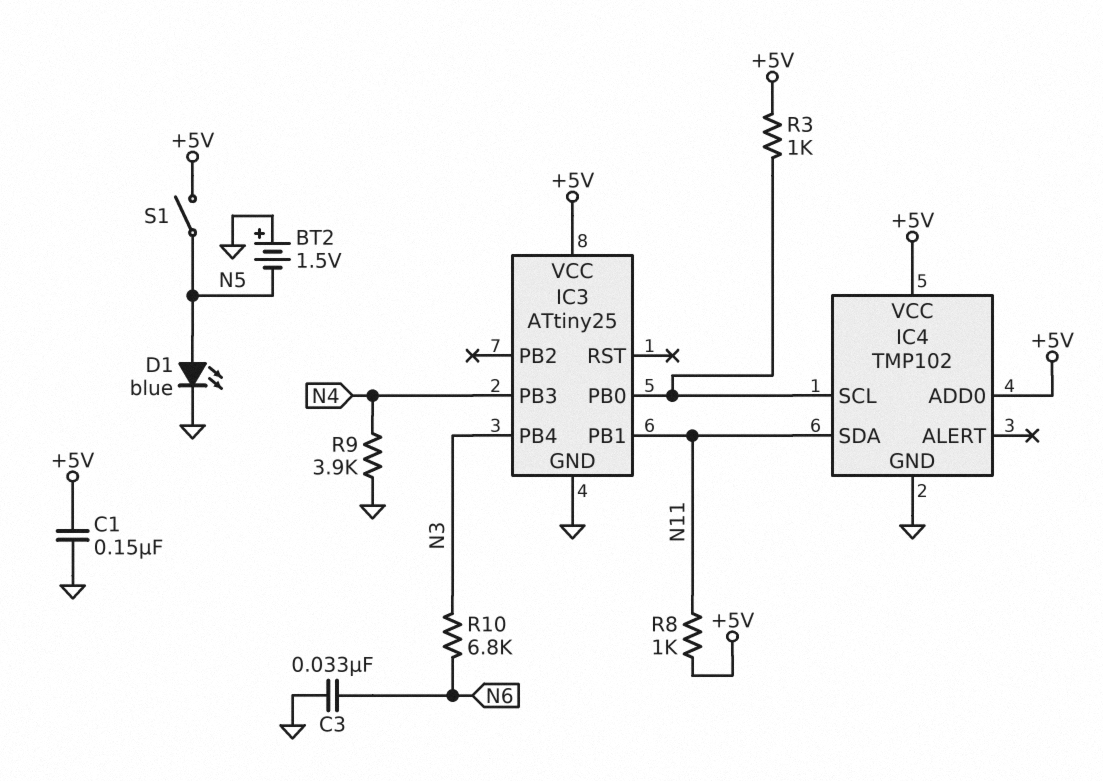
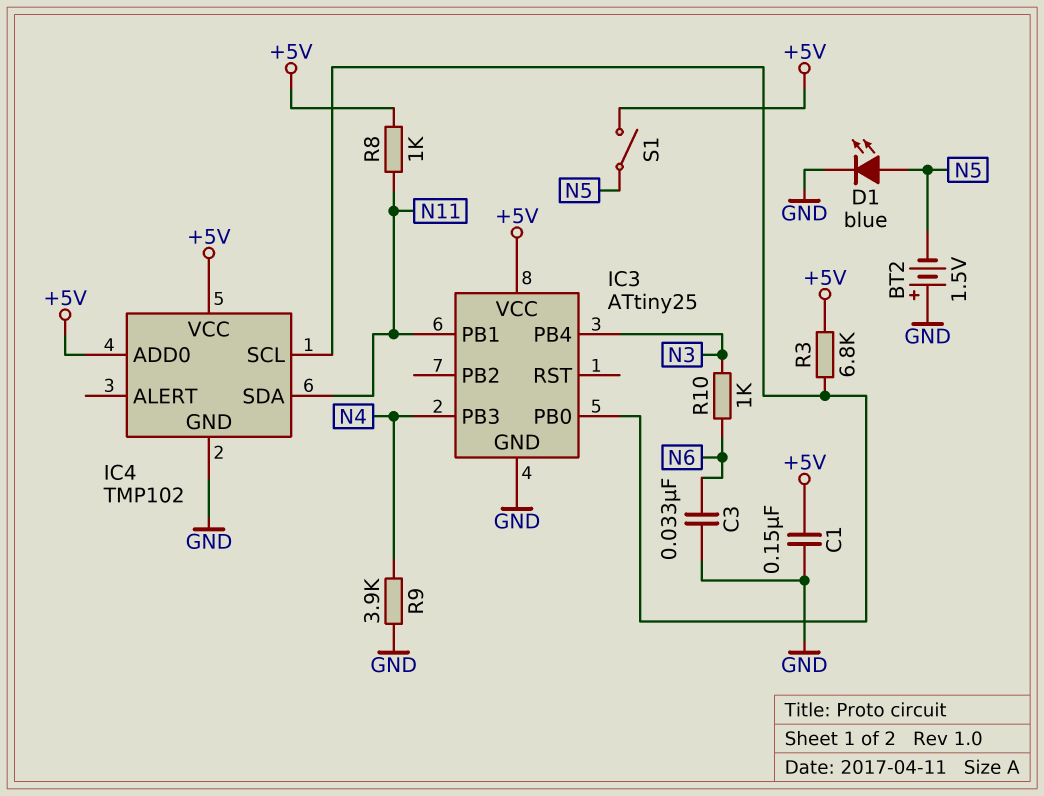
R3: 1k (+5V, IC3/PB0) -> 6.8k (+5V, IC3/PB0)
R10: 6.8k (N3, N6) -> 1k (N3, N6)

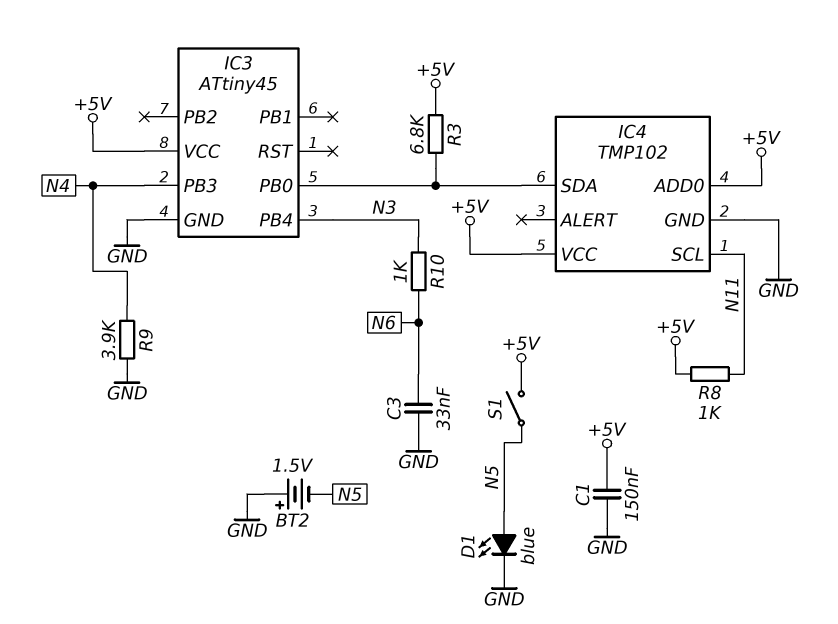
IC3: ATtiny25 -> ATtiny45
IC3 pin PB1: N11 -> none
IC4 pin SCL: IC3/PB0 -> N11
IC4 pin SDA: N11 -> IC3/PB0

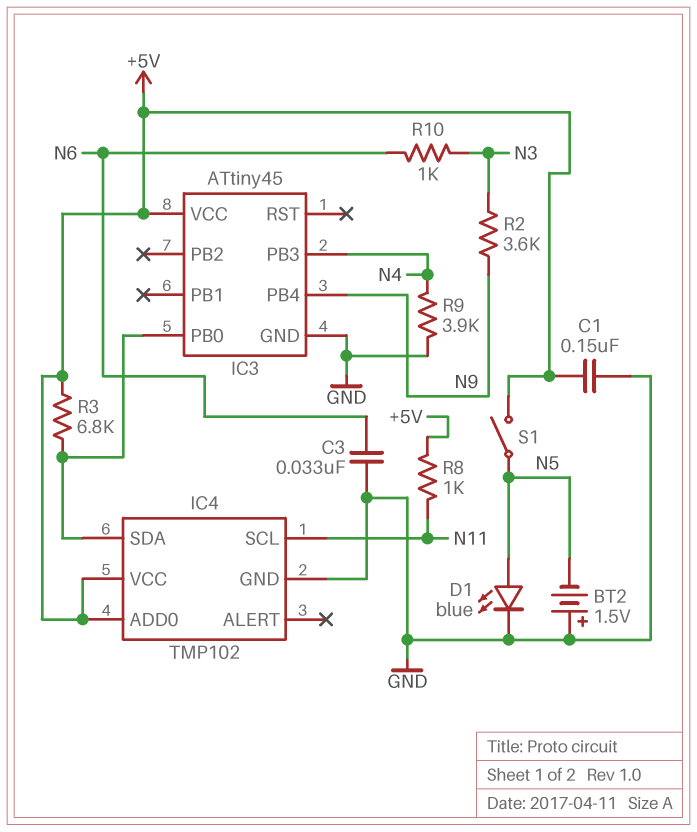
IC3 pin PB4: N3 -> N9
R2: none -> 3.6k (N3, N9)

